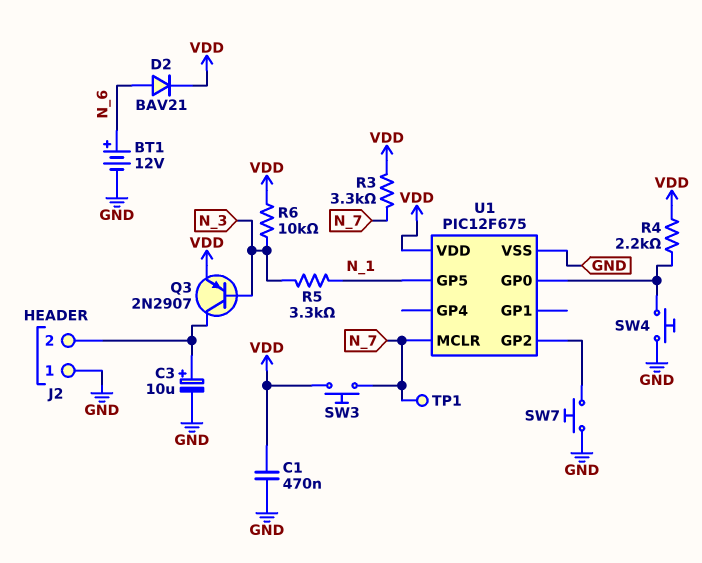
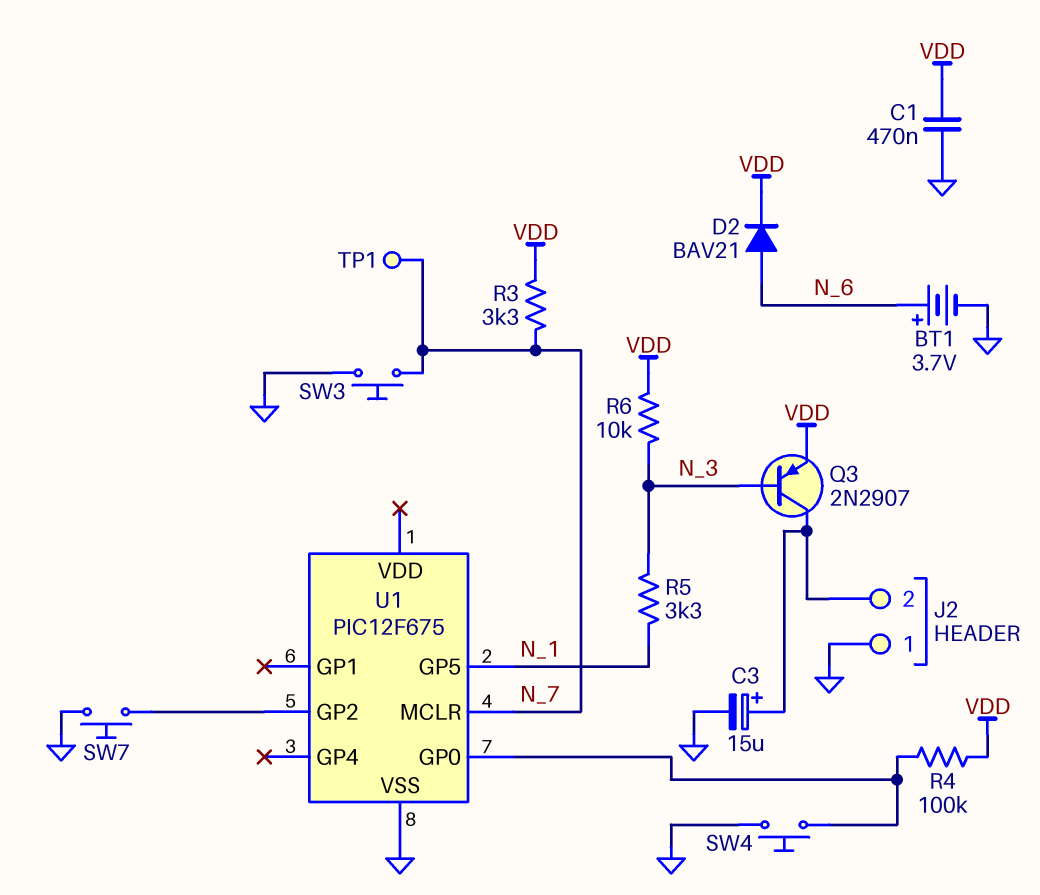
BT1: 12V (plus N_6, minus GND) -> 3.7V (plus N_6, minus GND)
C3: 10uF (plus J2/2, minus GND) -> 15uF (plus J2/2, minus GND)
R4: 2.2k (U1/GP0, VDD) -> 100k (U1/GP0, VDD)
SW3: button (N_7, VDD) -> button (GND, N_7)
U1 pin VDD: VDD -> none

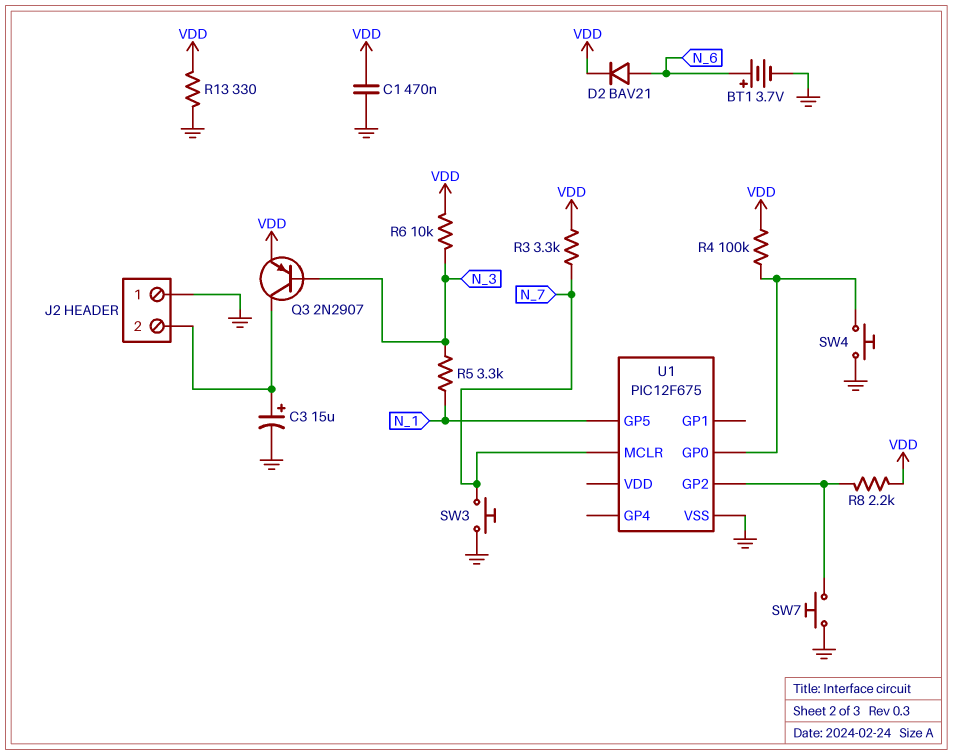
R8: none -> 2.2k (U1/GP2, VDD)
R13: none -> 330 (GND, VDD)
TP1: test point (N_7) -> none

